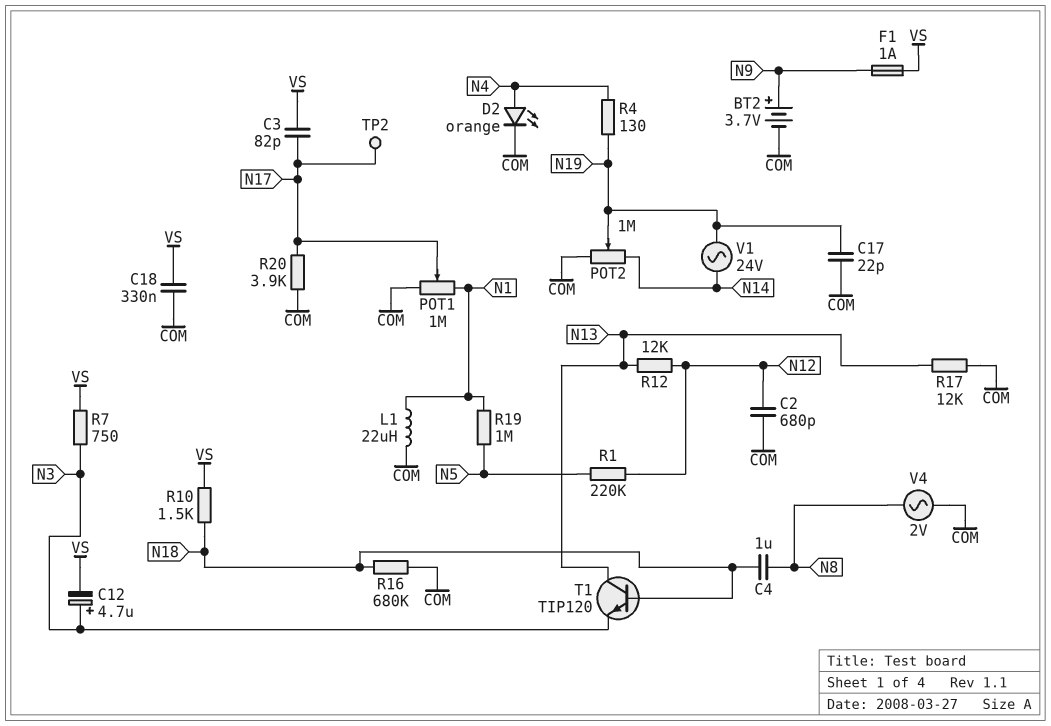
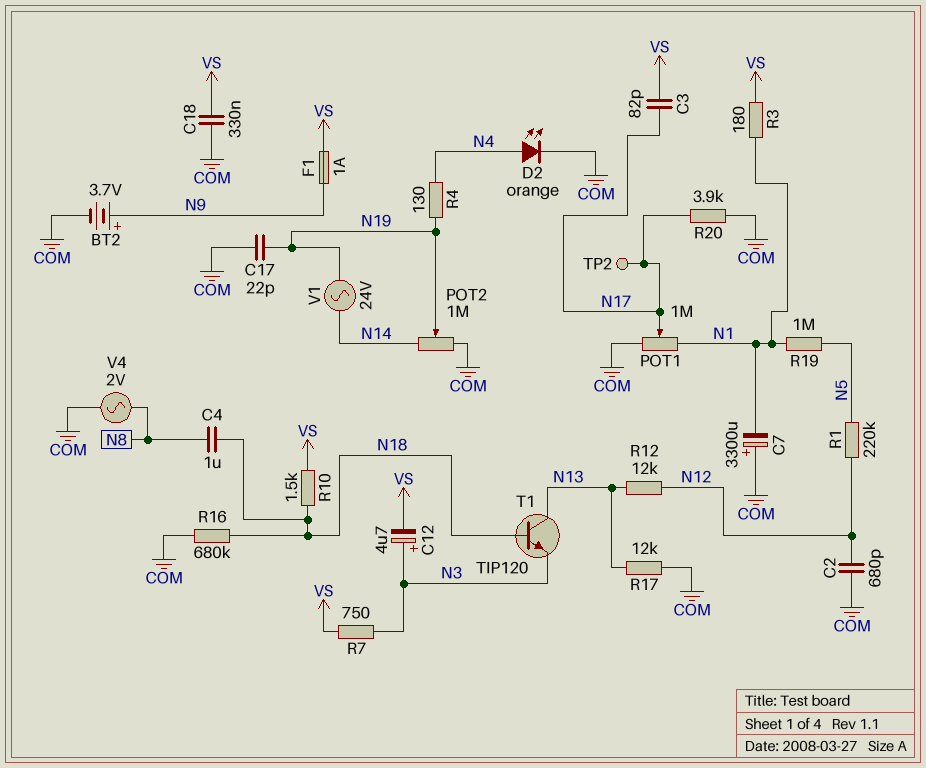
C7: none -> 3300uF (plus COM, minus N1)
L1: 22uH (COM, N1) -> none
R3: none -> 180 (N1, VS)

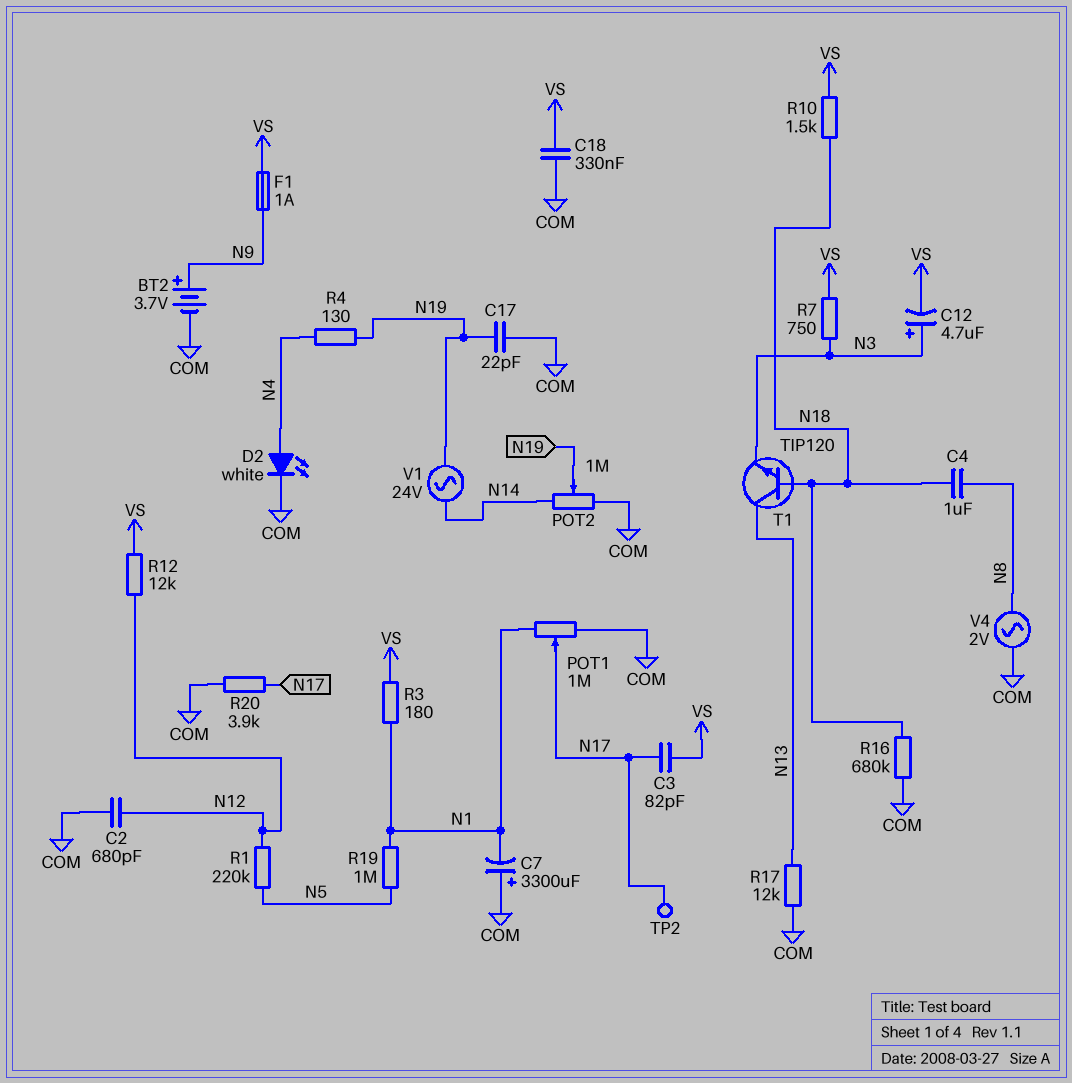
D2: LED orange (A N4, K COM) -> LED white (A N4, K COM)
R12: 12k (N12, N13) -> 12k (N12, VS)

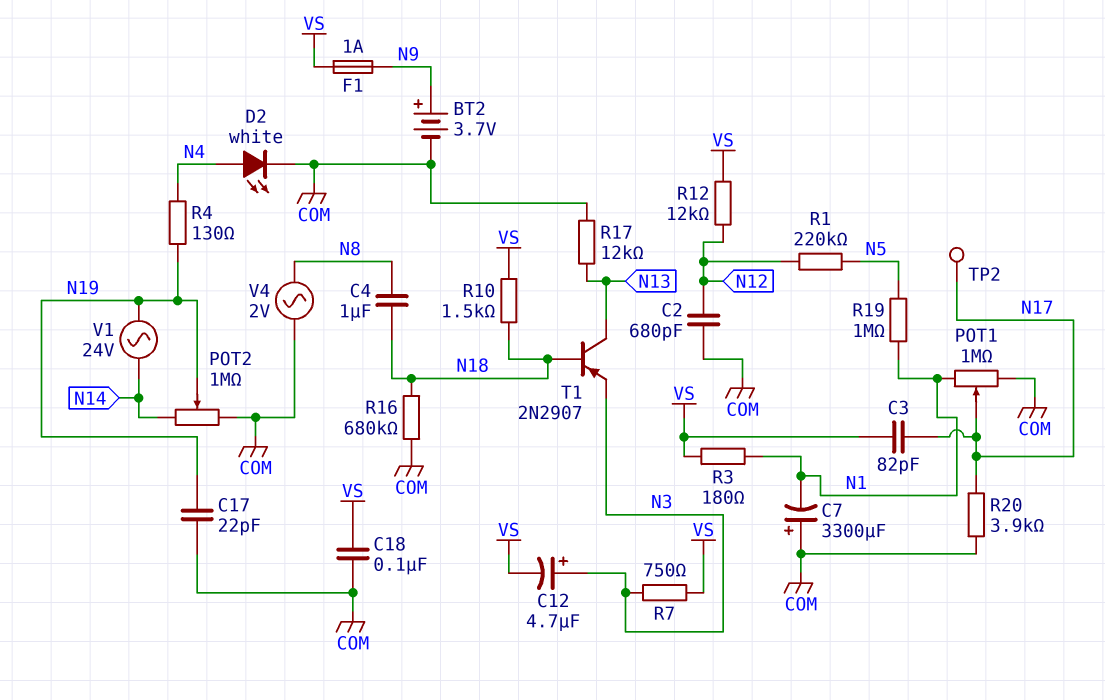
C18: 330nF (COM, VS) -> 100nF (COM, VS)
T1: NPN TIP120 (B N18, C N13, E N3) -> PNP 2N2907 (B N18, C N13, E N3)

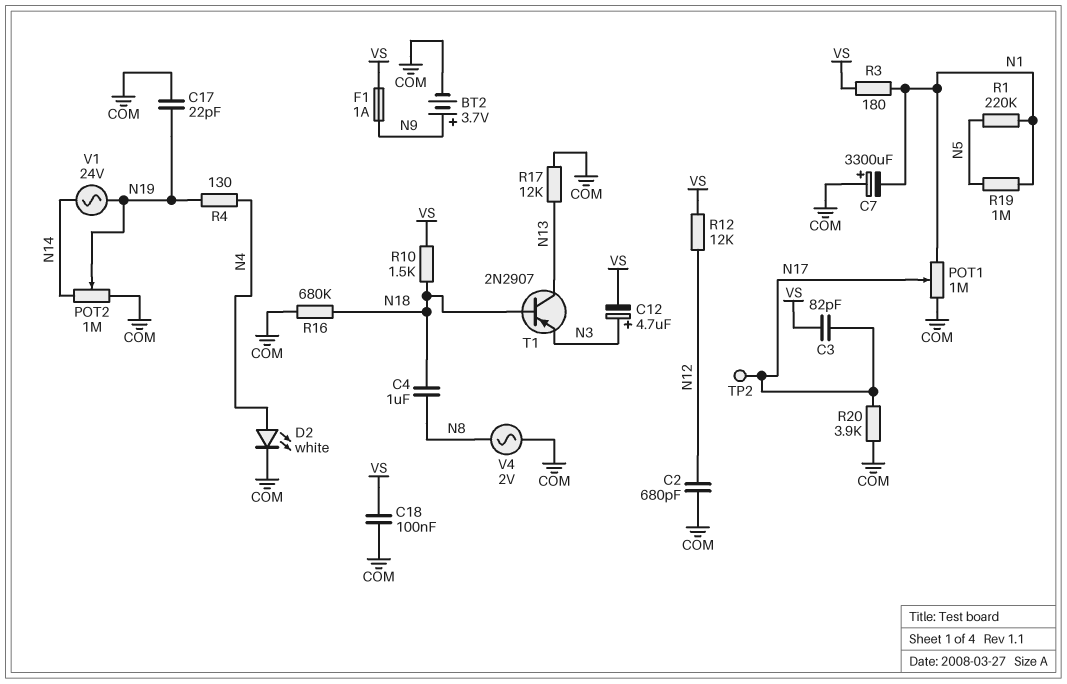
R1: 220k (N5, N12) -> 220k (N1, N5)
R7: 750 (N3, VS) -> none

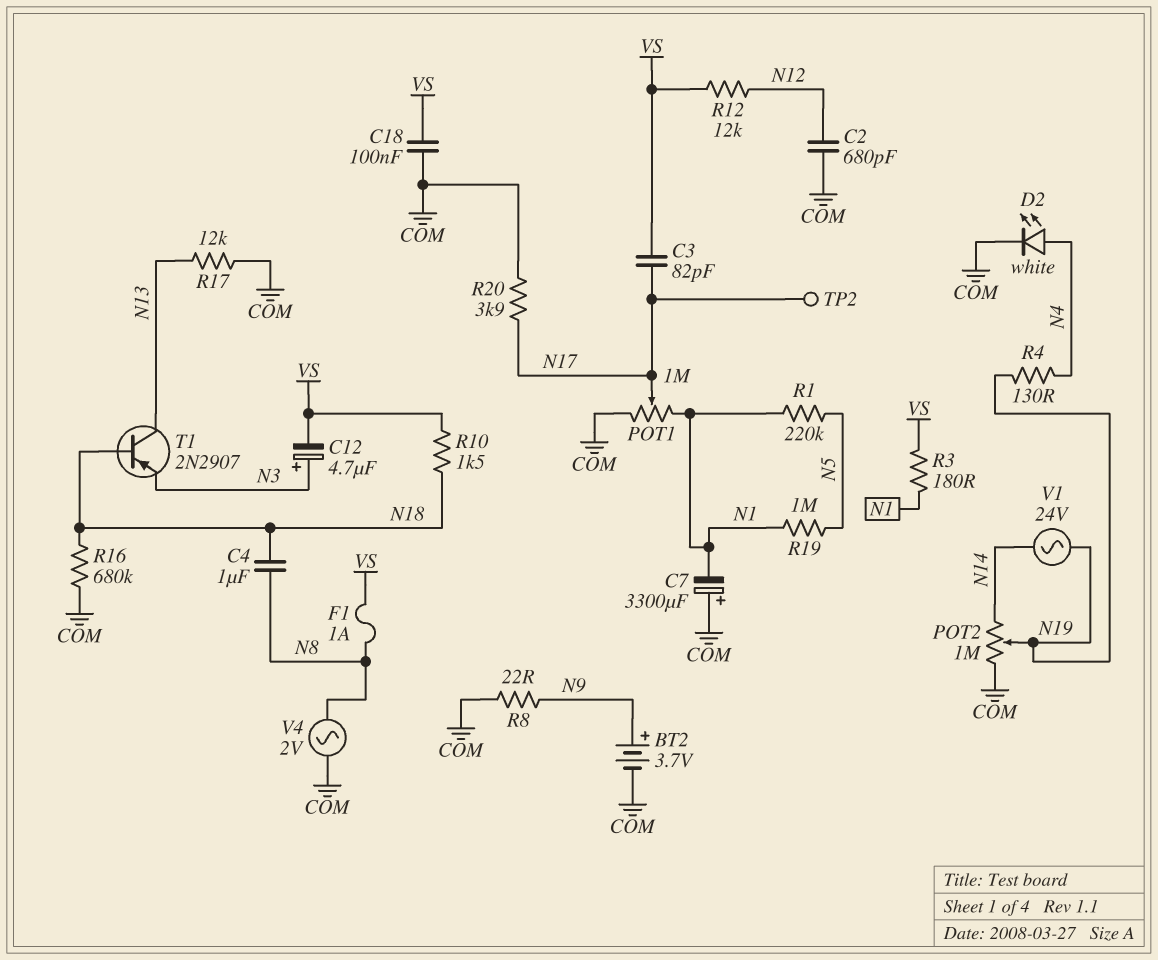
C17: 22pF (COM, N19) -> none
F1: 1A (N9, VS) -> 1A (N8, VS)
R8: none -> 22 (COM, N9)

